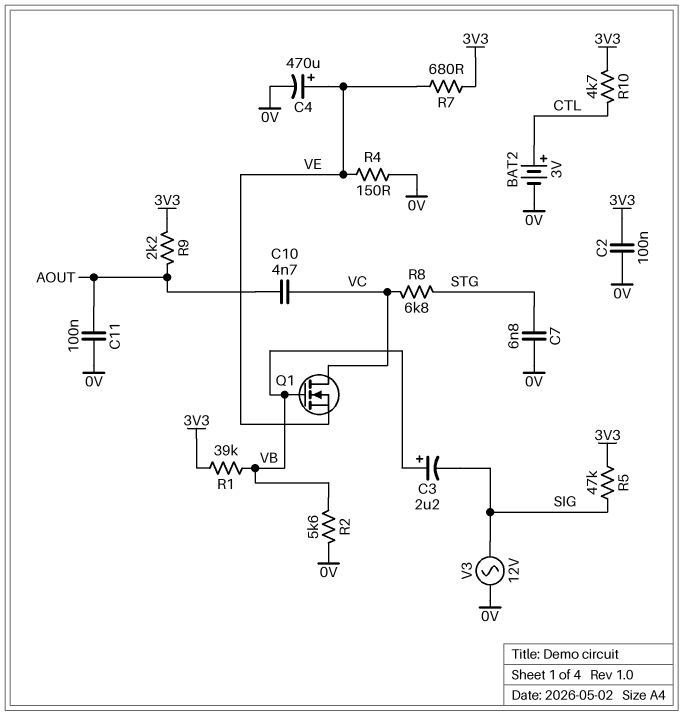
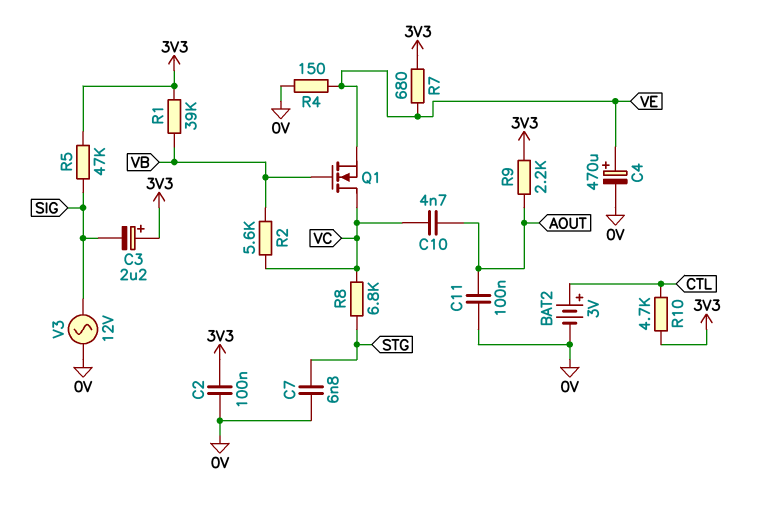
C3: 2.2uF (plus VB, minus SIG) -> 2.2uF (plus 3V3, minus SIG)
R2: 5.6k (0V, VB) -> 5.6k (VB, VC)

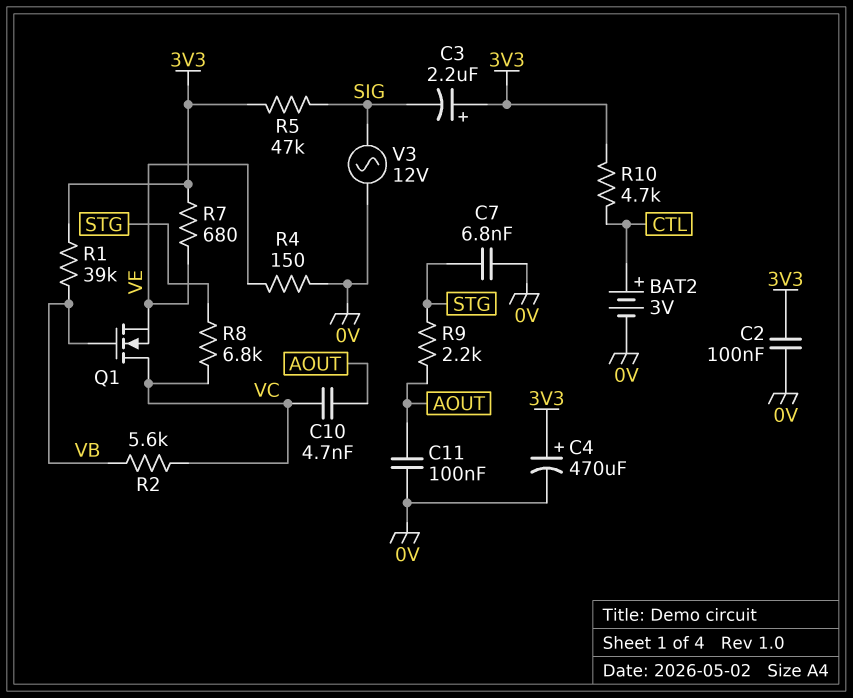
C4: 470uF (plus VE, minus 0V) -> 470uF (plus 3V3, minus 0V)
R9: 2.2k (3V3, AOUT) -> 2.2k (AOUT, STG)

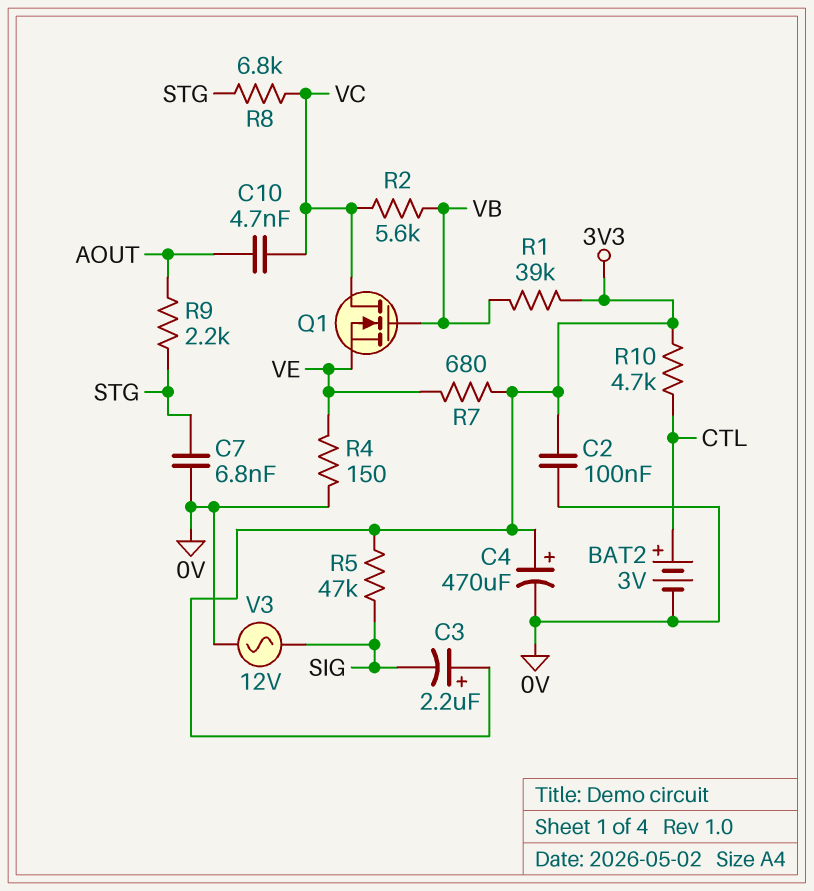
C11: 100nF (0V, AOUT) -> none

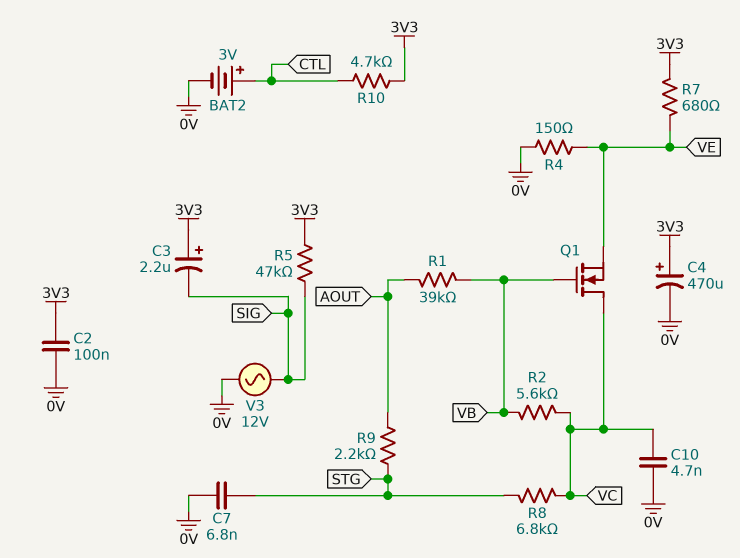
C10: 4.7nF (AOUT, VC) -> 4.7nF (0V, VC)
R1: 39k (3V3, VB) -> 39k (AOUT, VB)

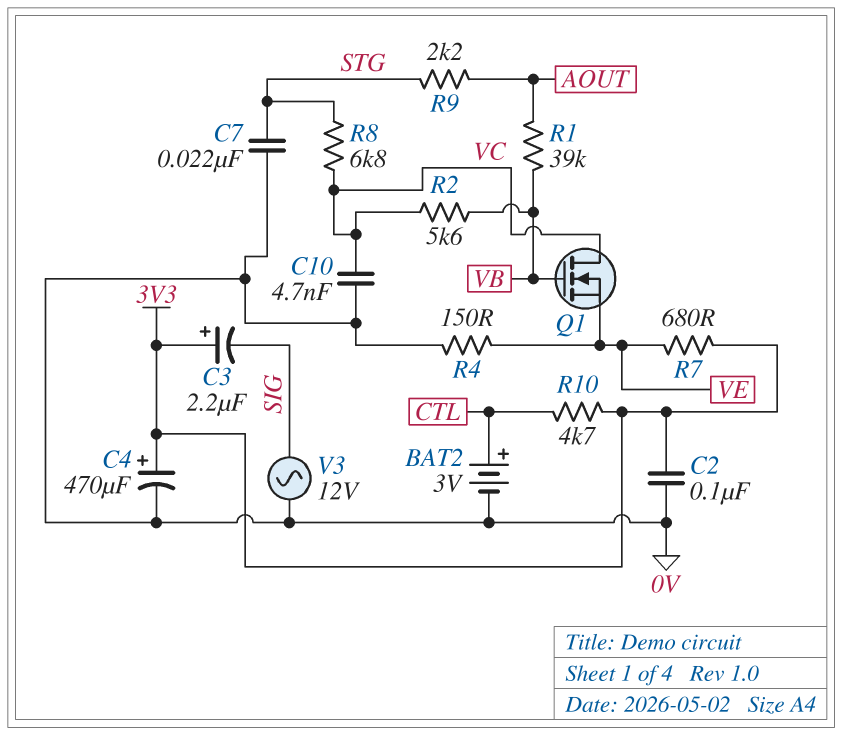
C7: 6.8nF (0V, STG) -> 22nF (0V, STG)
R5: 47k (3V3, SIG) -> none

